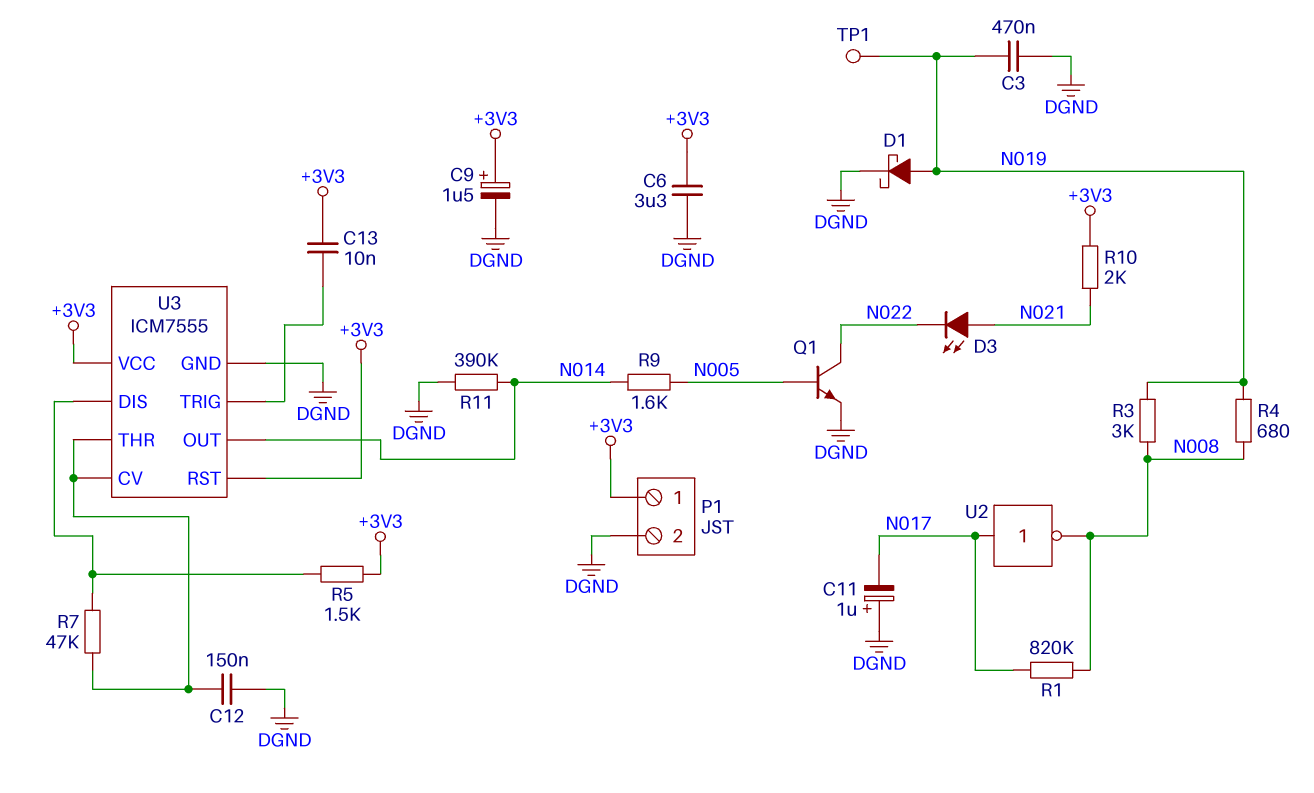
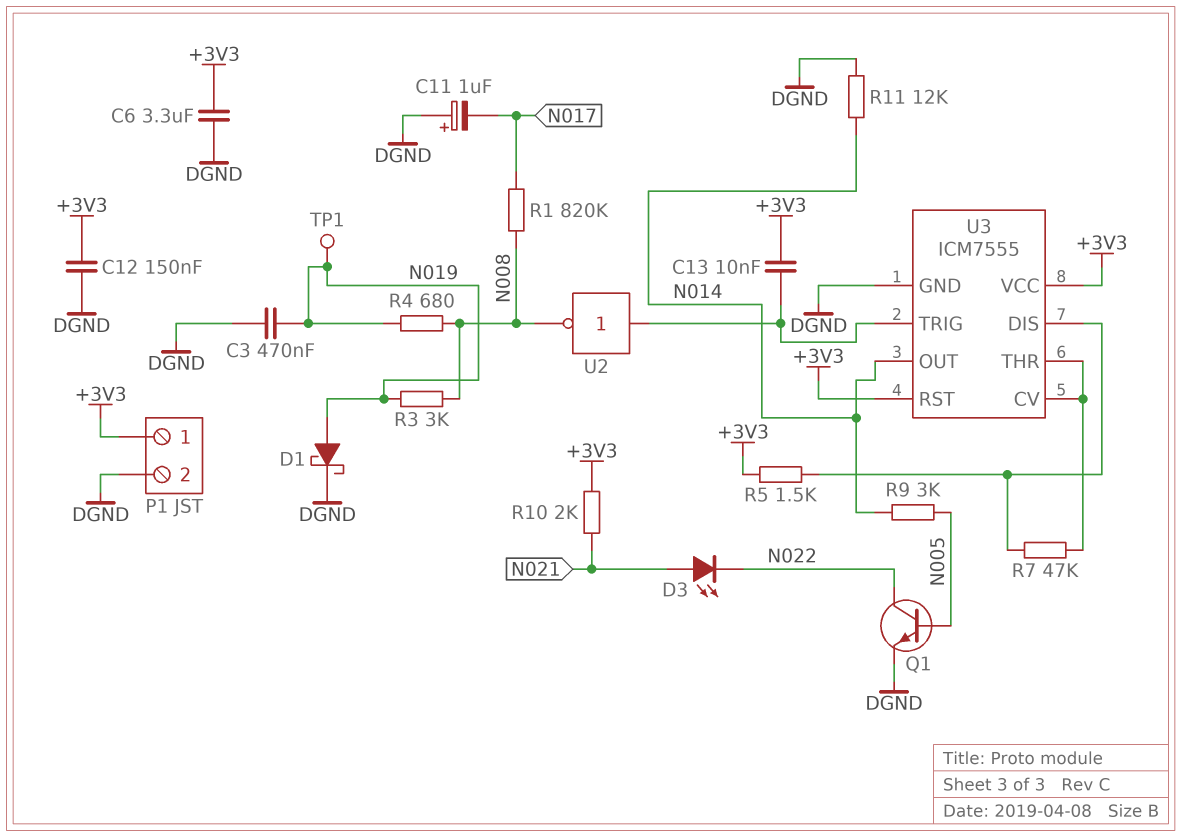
C9: 1.5uF (plus +3V3, minus DGND) -> none
C12: 150nF (DGND, U3/CV) -> 150nF (+3V3, DGND)
R9: 1.6k (N005, N014) -> 3k (N005, N014)
R11: 390k (DGND, N014) -> 12k (DGND, N014)
U2: NOT (in N017, out N008) -> NOT (in U3/TRIG, out N008)

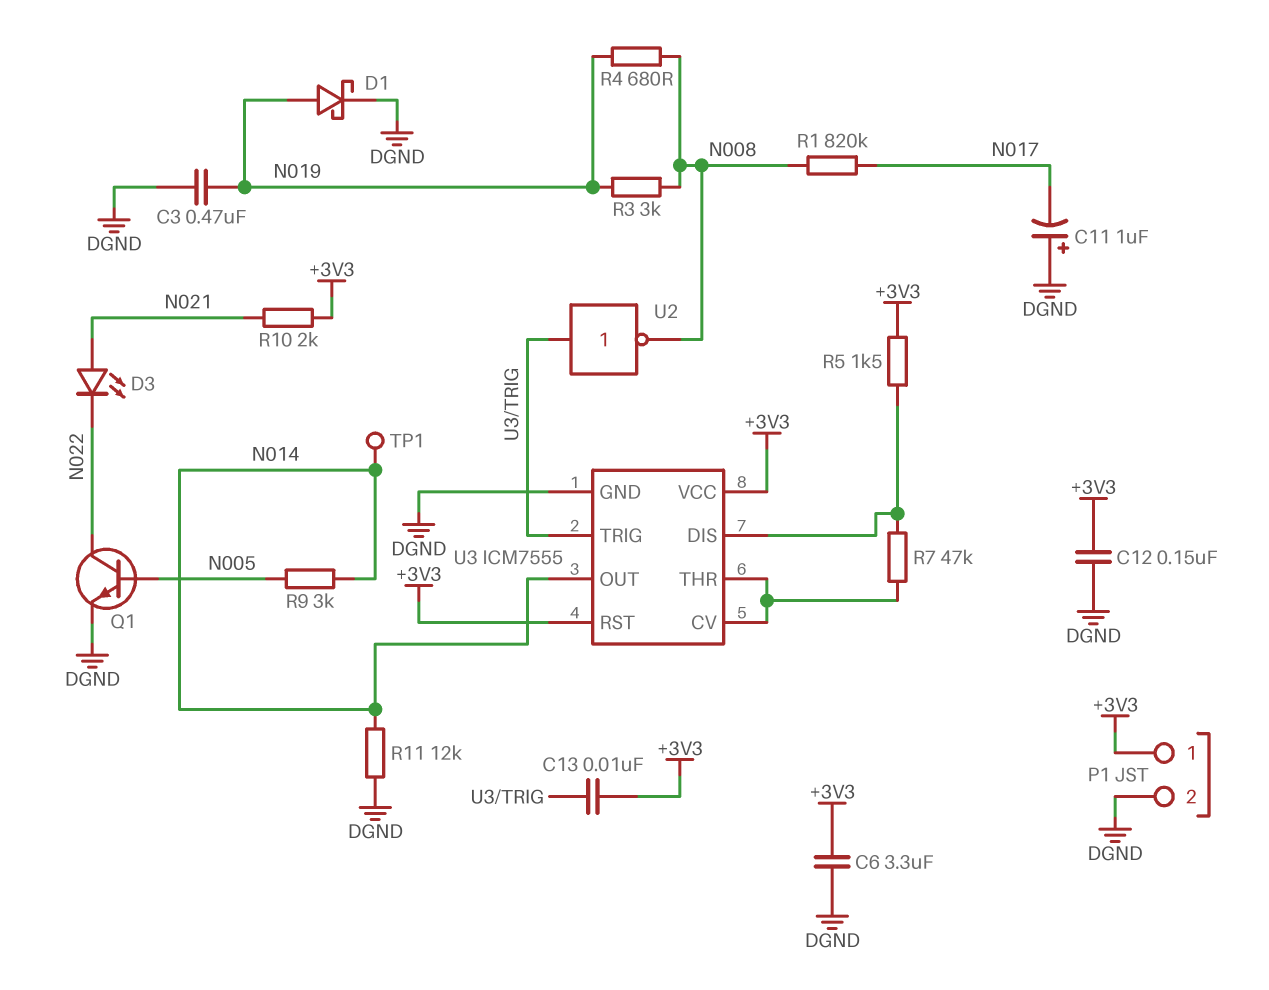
TP1: test point (N019) -> test point (N014)

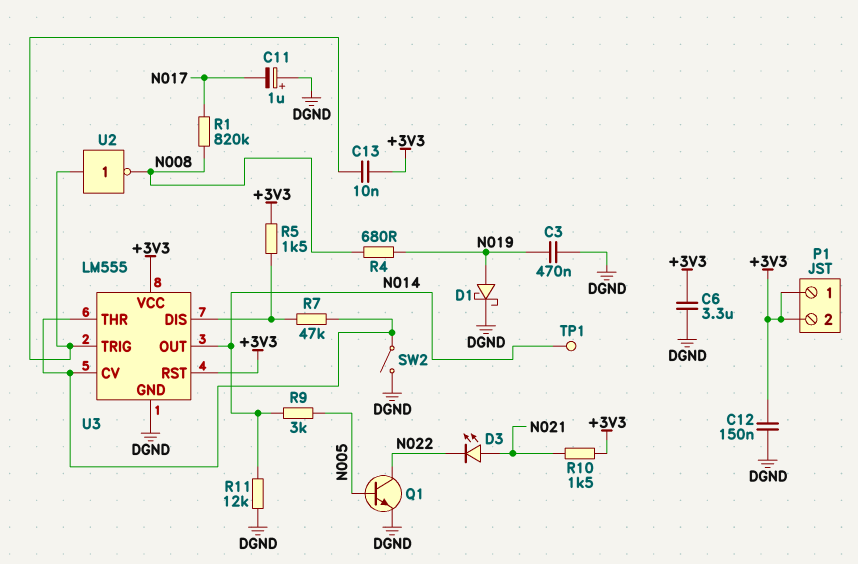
P1 pin 2: DGND -> +3V3
R3: 3k (N008, N019) -> none
R10: 2k (+3V3, N021) -> 1.5k (+3V3, N021)
SW2: none -> switch (DGND, U3/CV)
U3: ICM7555 -> LM555

